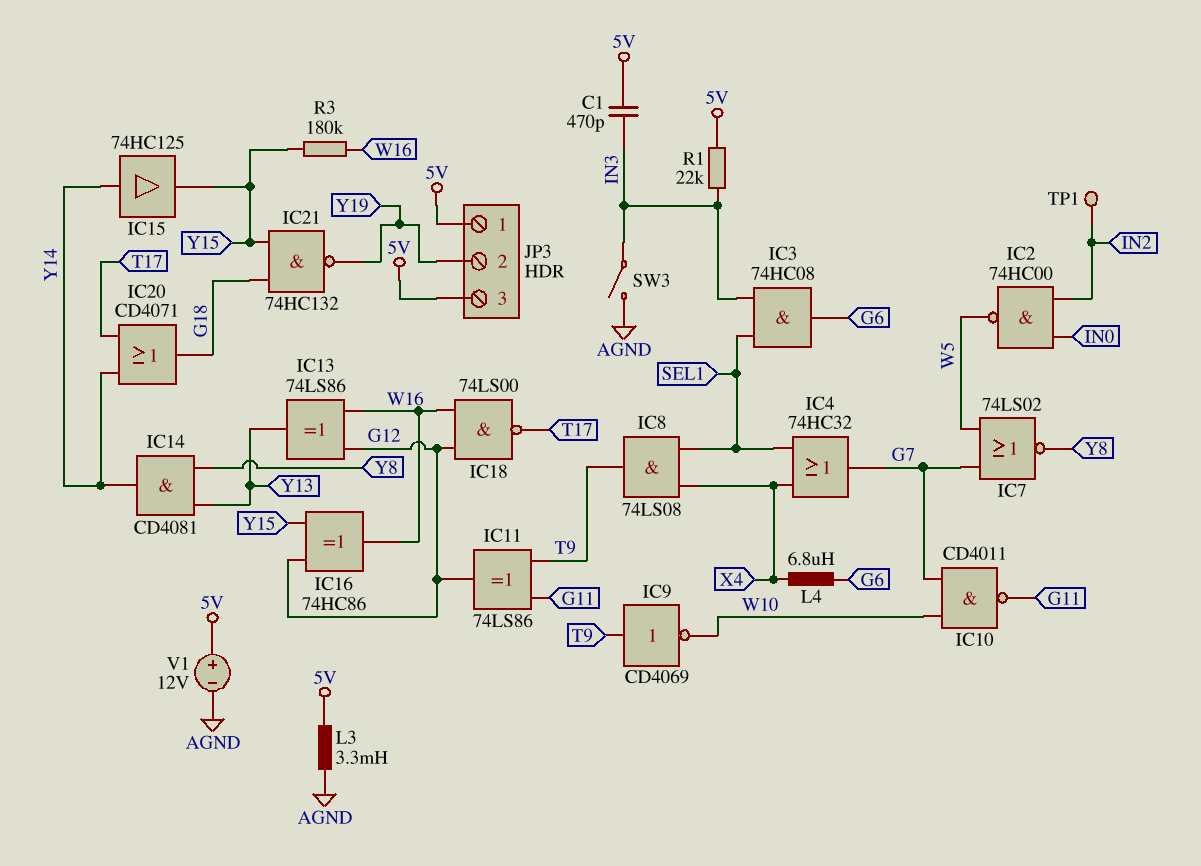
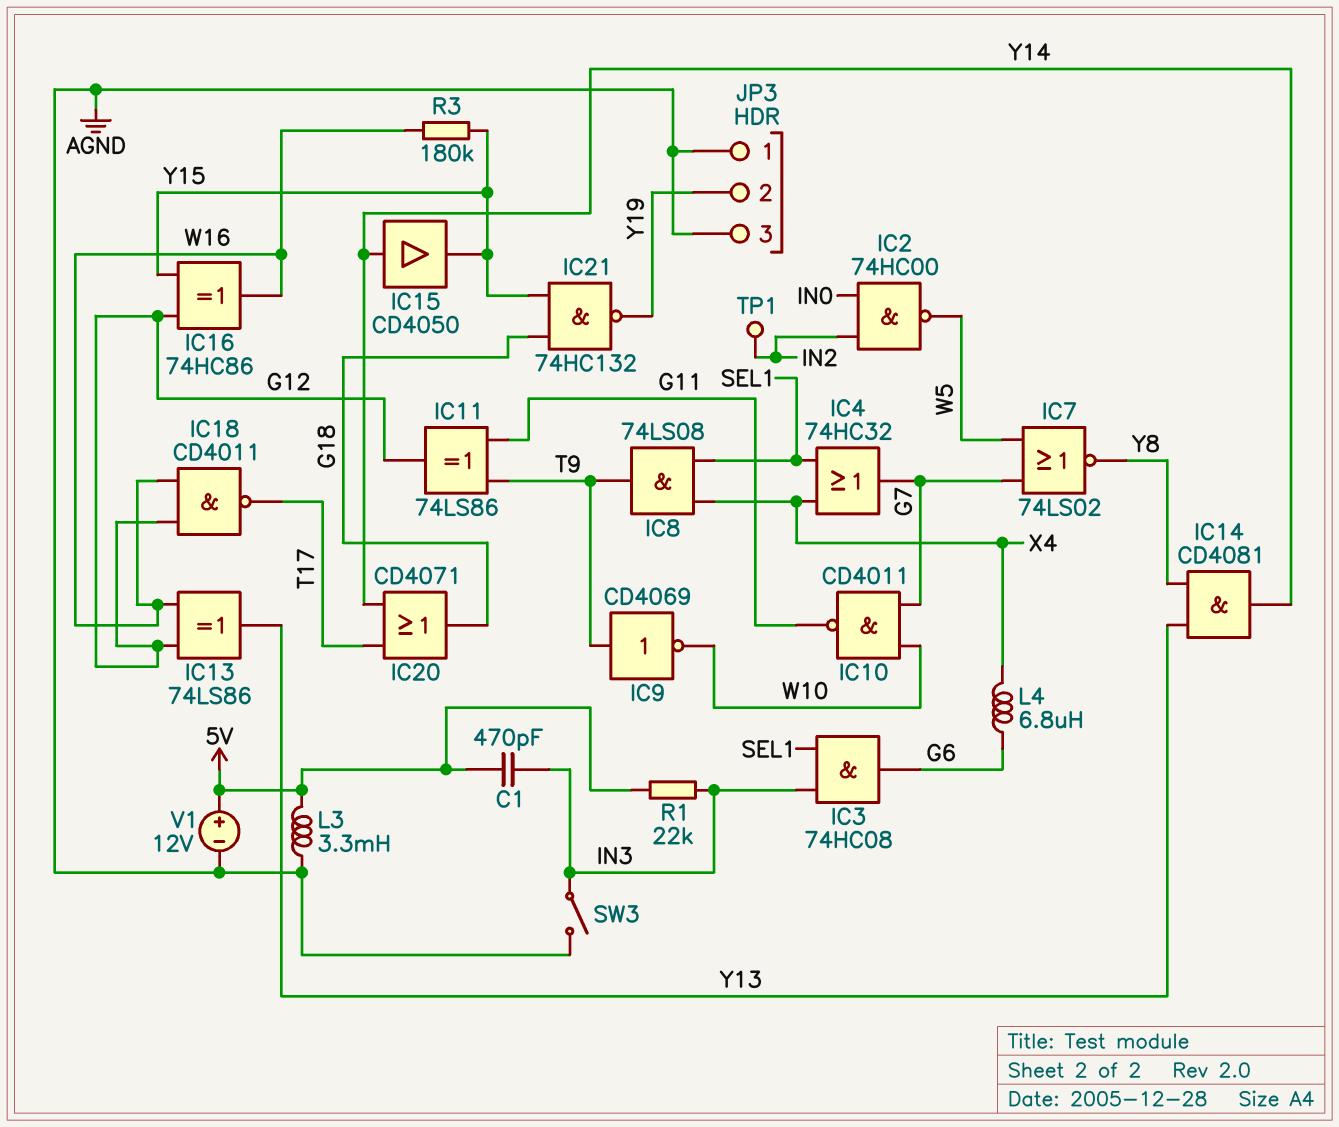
IC15: buffer 74HC125 (in Y14, out Y15) -> buffer CD4050 (in Y14, out Y15)
IC18: NAND 74LS00 (in G12, in W16, out T17) -> NAND CD4011 (in G12, in W16, out T17)
JP3 pin 1: 5V -> AGND
JP3 pin 3: 5V -> AGND

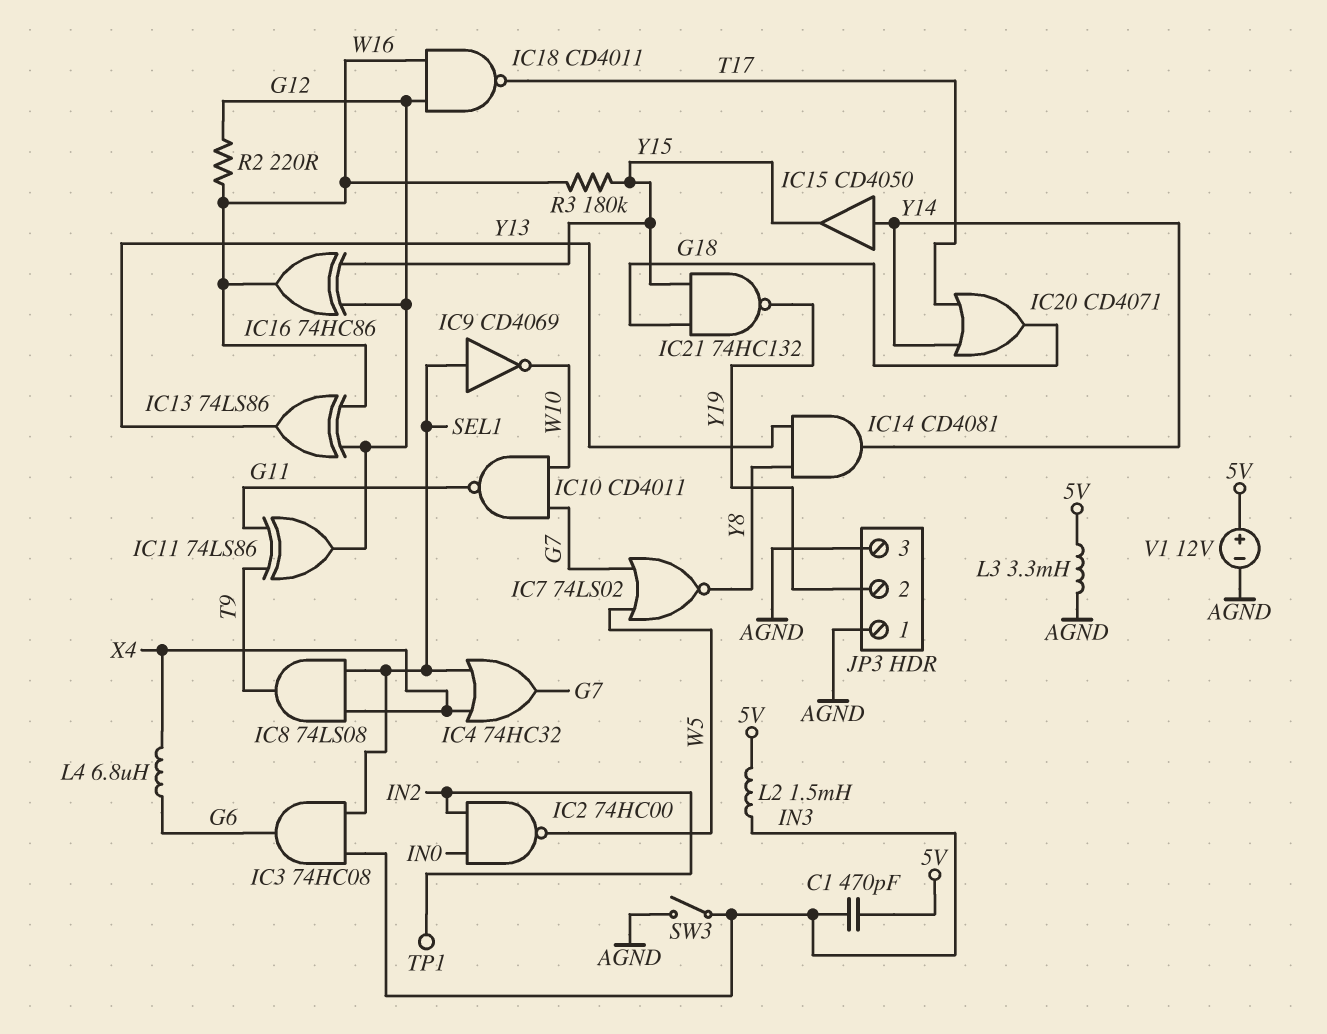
IC9: NOT CD4069 (in T9, out W10) -> NOT CD4069 (in SEL1, out W10)
L2: none -> 1.5mH (5V, IN3)
R1: 22k (5V, IN3) -> none
R2: none -> 220 (G12, W16)

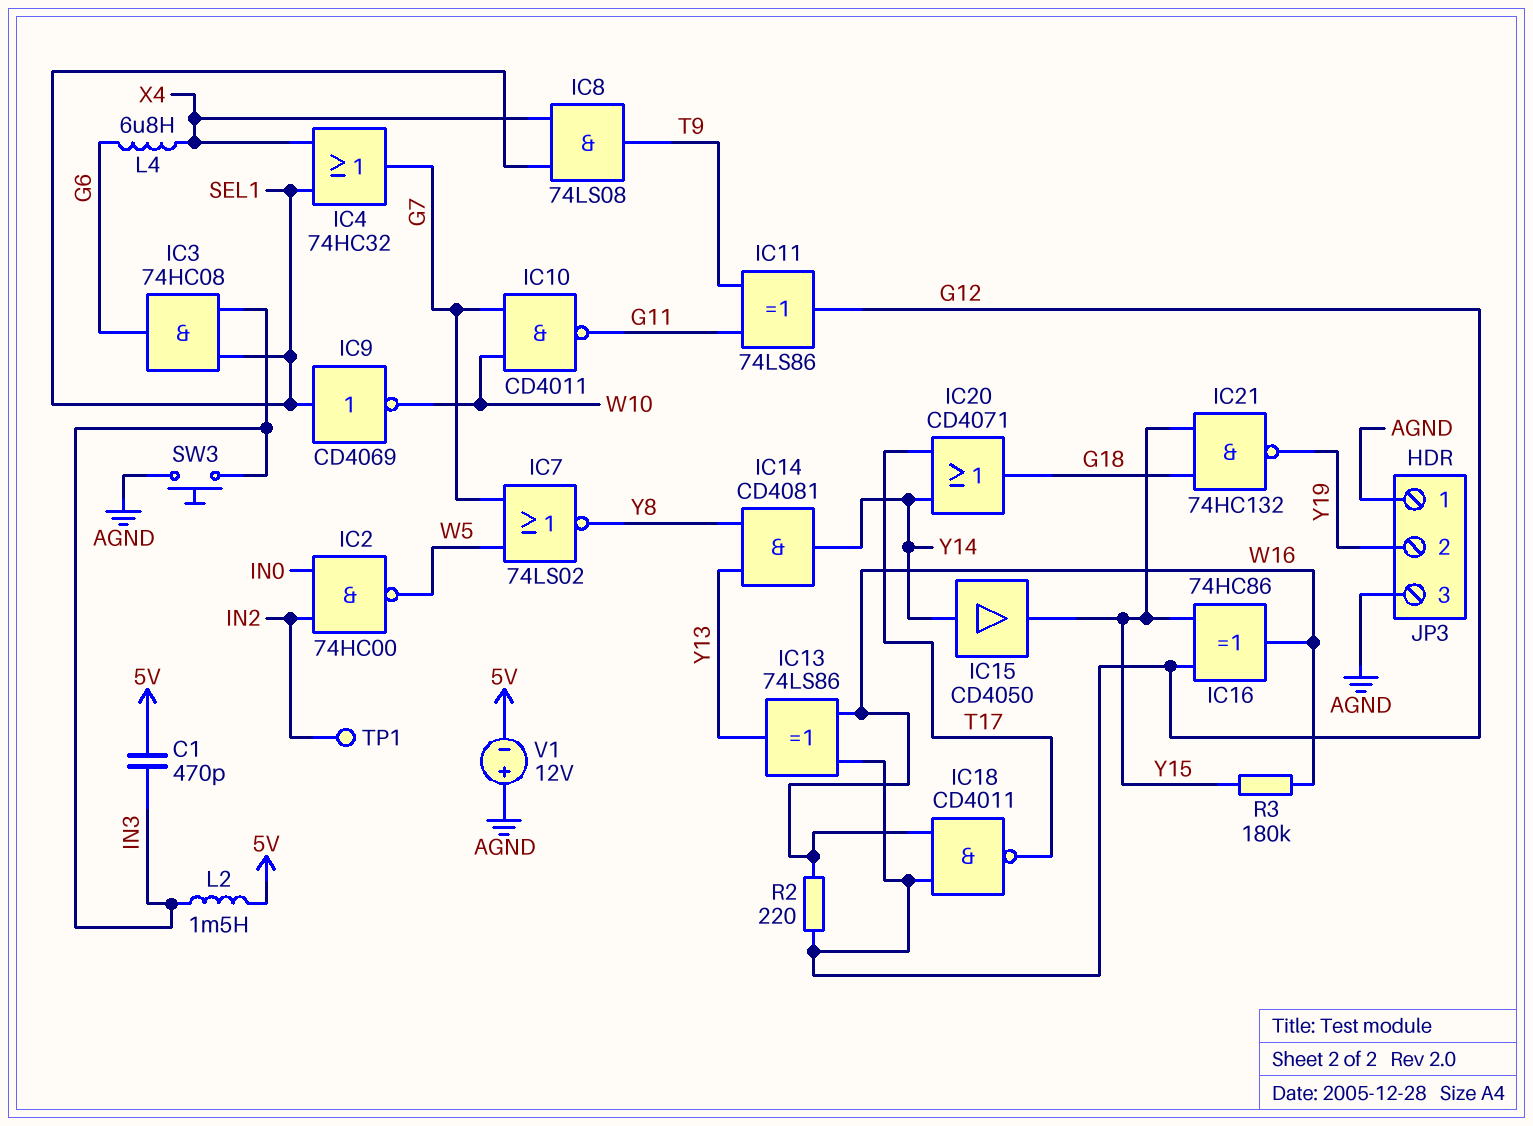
L3: 3.3mH (5V, AGND) -> none
SW3: switch (AGND, IN3) -> button (AGND, IN3)
V1: 12V (plus 5V, minus AGND) -> 12V (plus AGND, minus 5V)

